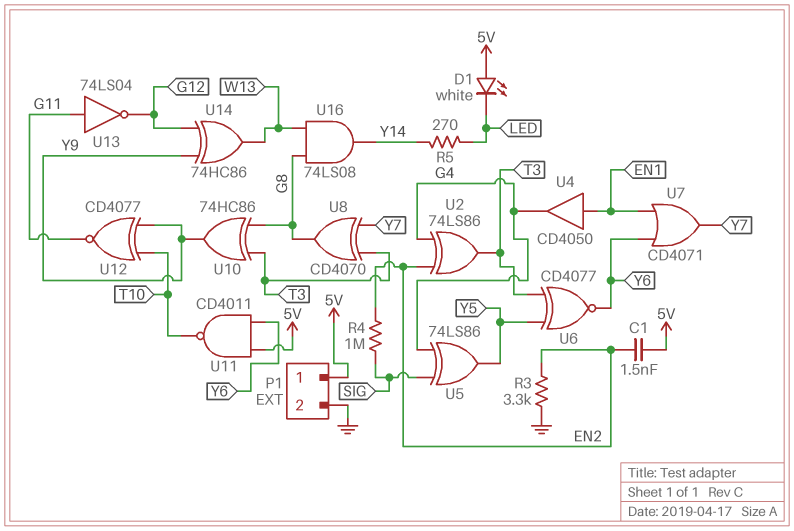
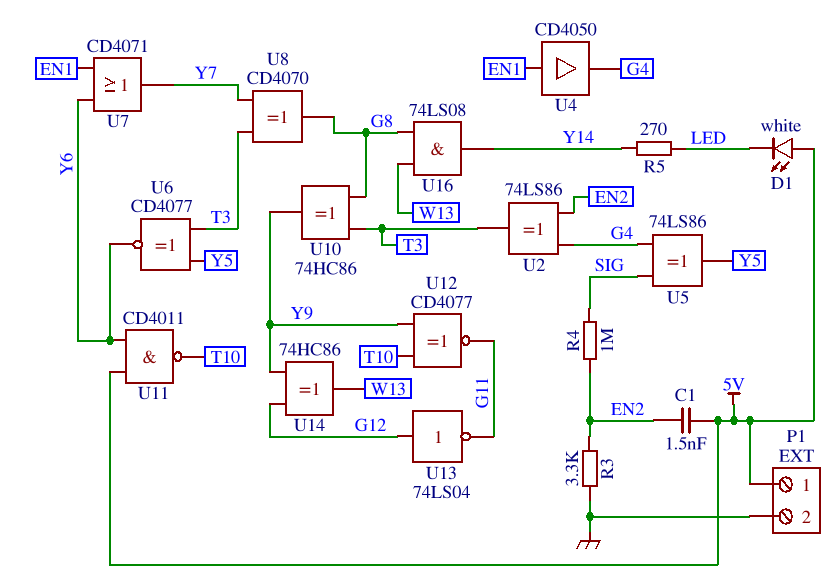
U13: NOT 74LS04 (in G11, out G12) -> NOT 74LS04 (in G12, out G11)

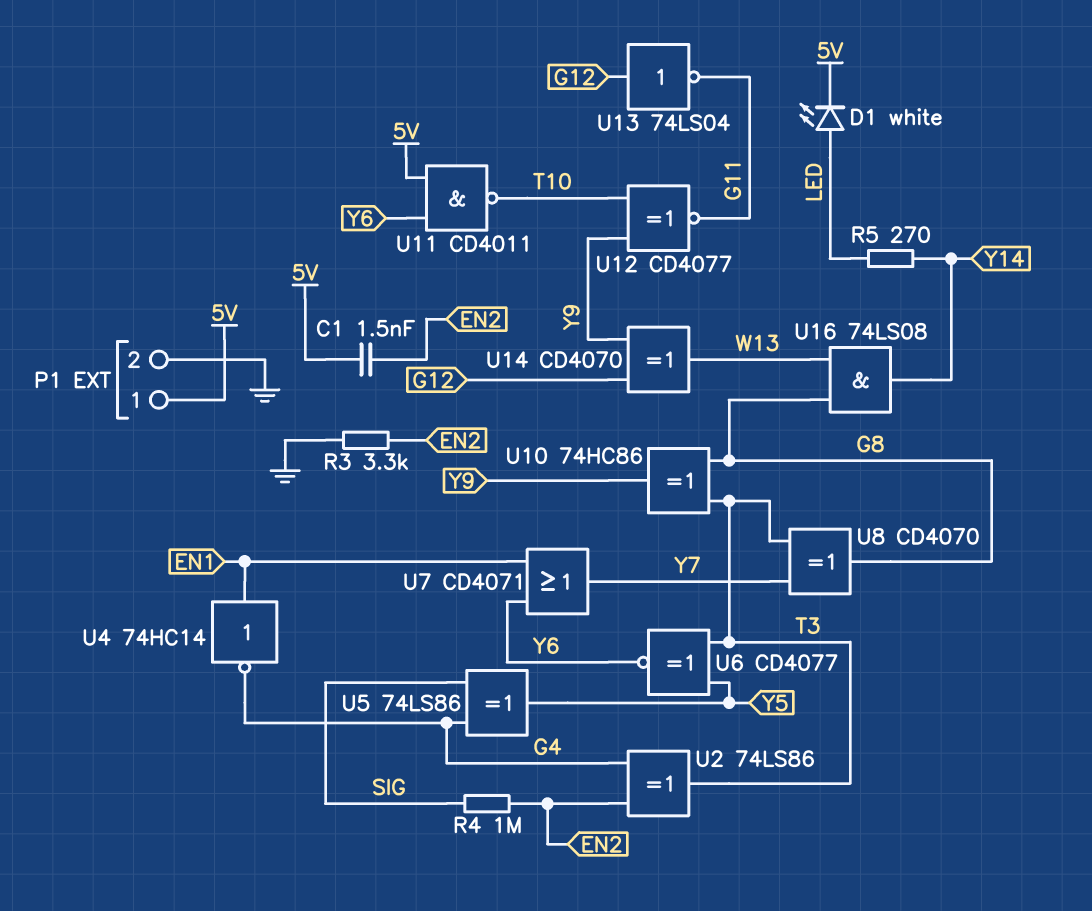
D1: LED white (A 5V, K LED) -> LED white (A LED, K 5V)
U4: buffer CD4050 (in EN1, out G4) -> NOT 74HC14 (in EN1, out G4)
U14: XOR 74HC86 (in G12, in Y9, out W13) -> XOR CD4070 (in G12, in Y9, out W13)

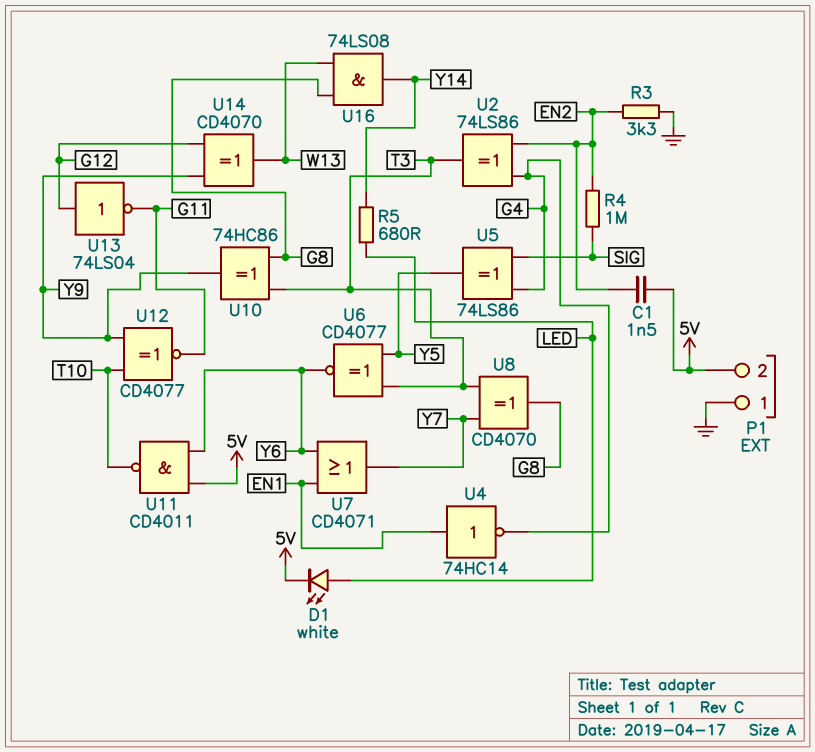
P1 pin 1: 5V -> GND
P1 pin 2: GND -> 5V
R5: 270 (LED, Y14) -> 680 (LED, Y14)

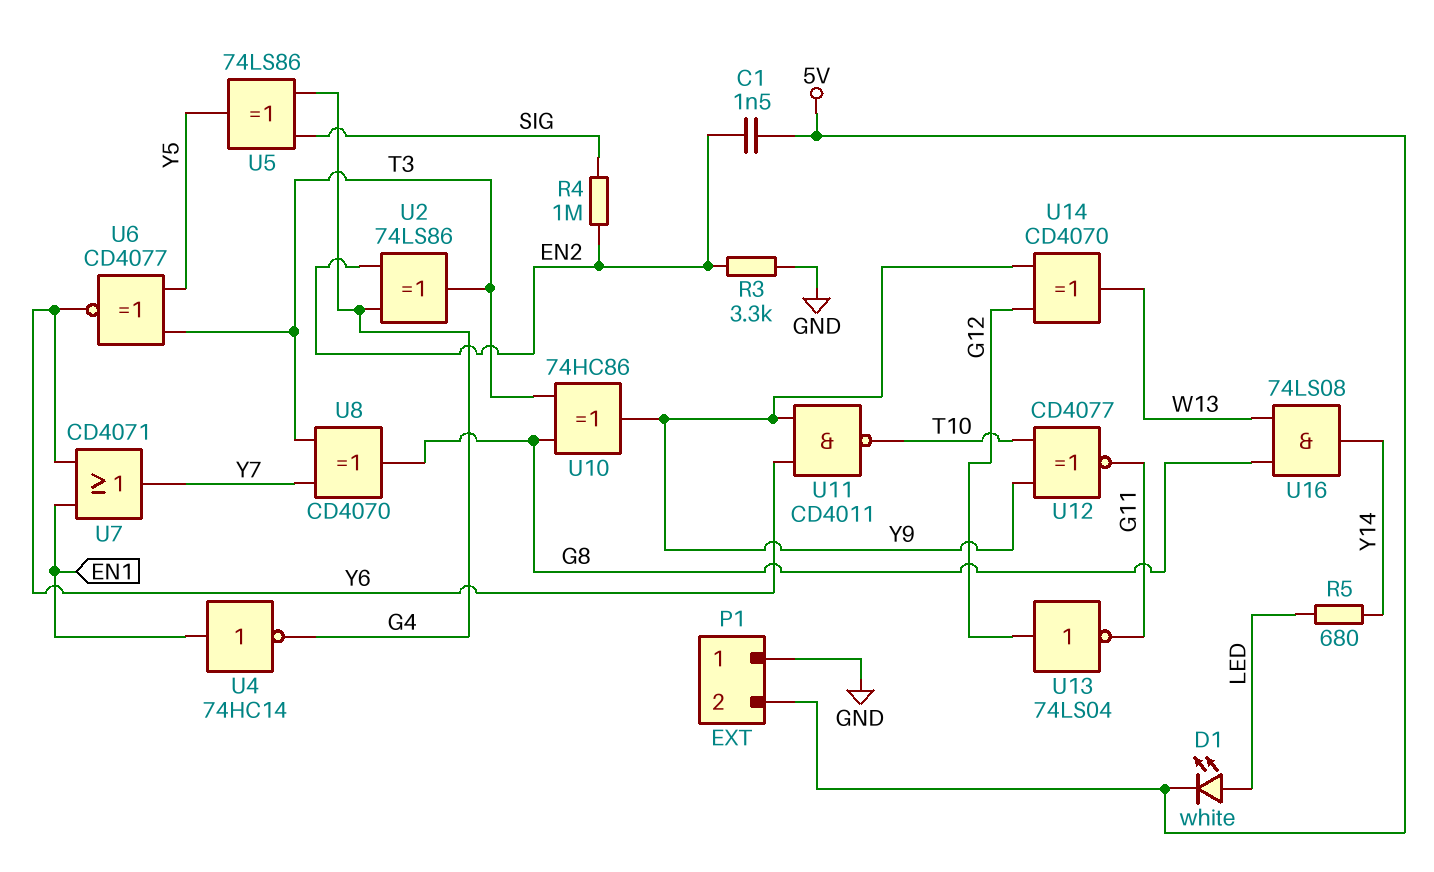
U11: NAND CD4011 (in 5V, in Y6, out T10) -> NAND CD4011 (in Y6, in Y9, out T10)

